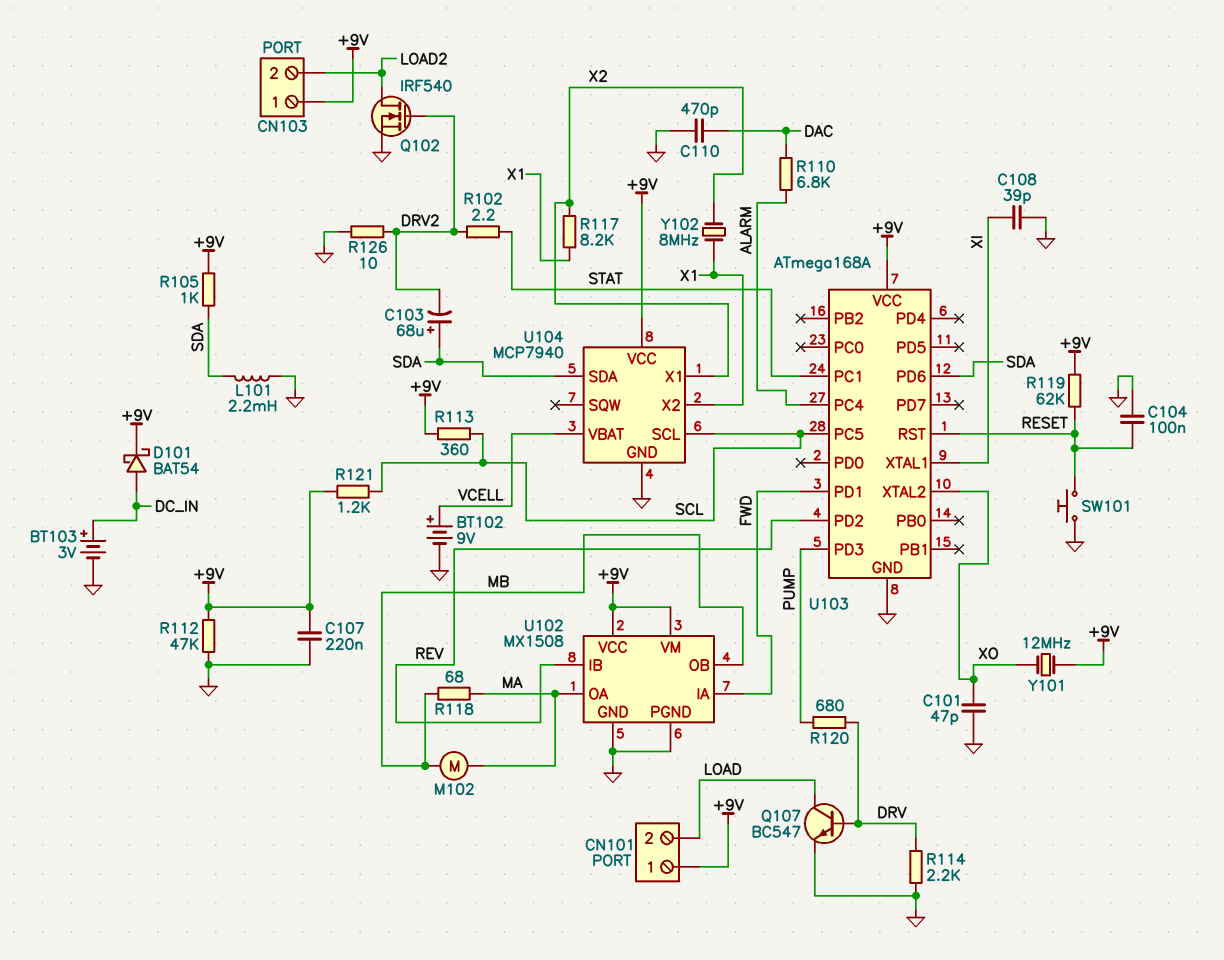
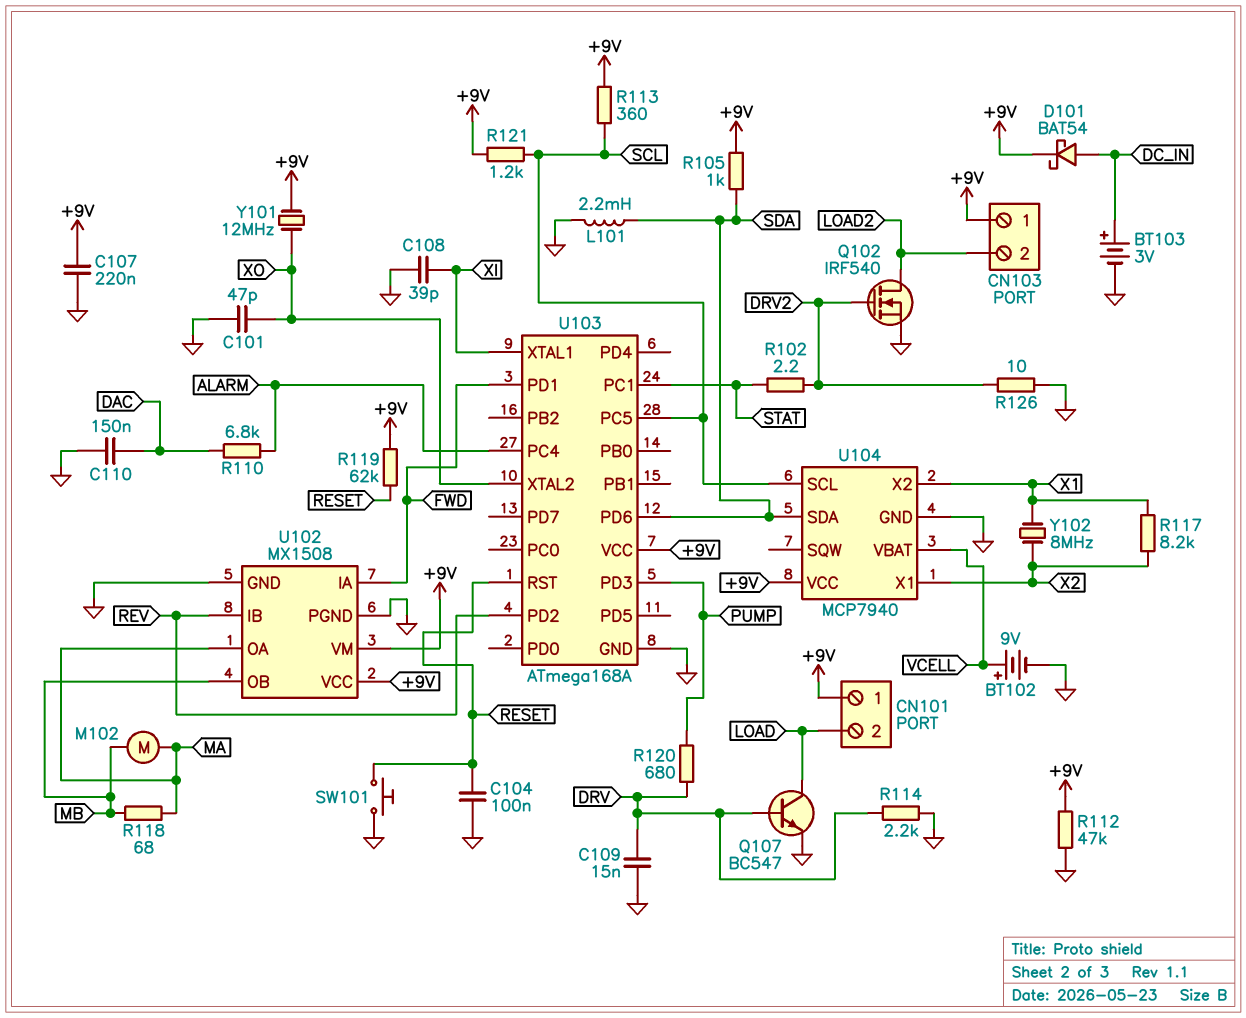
C103: 68uF (plus SDA, minus DRV2) -> none
C109: none -> 15nF (DRV, GND)
C110: 470pF (DAC, GND) -> 150nF (DAC, GND)

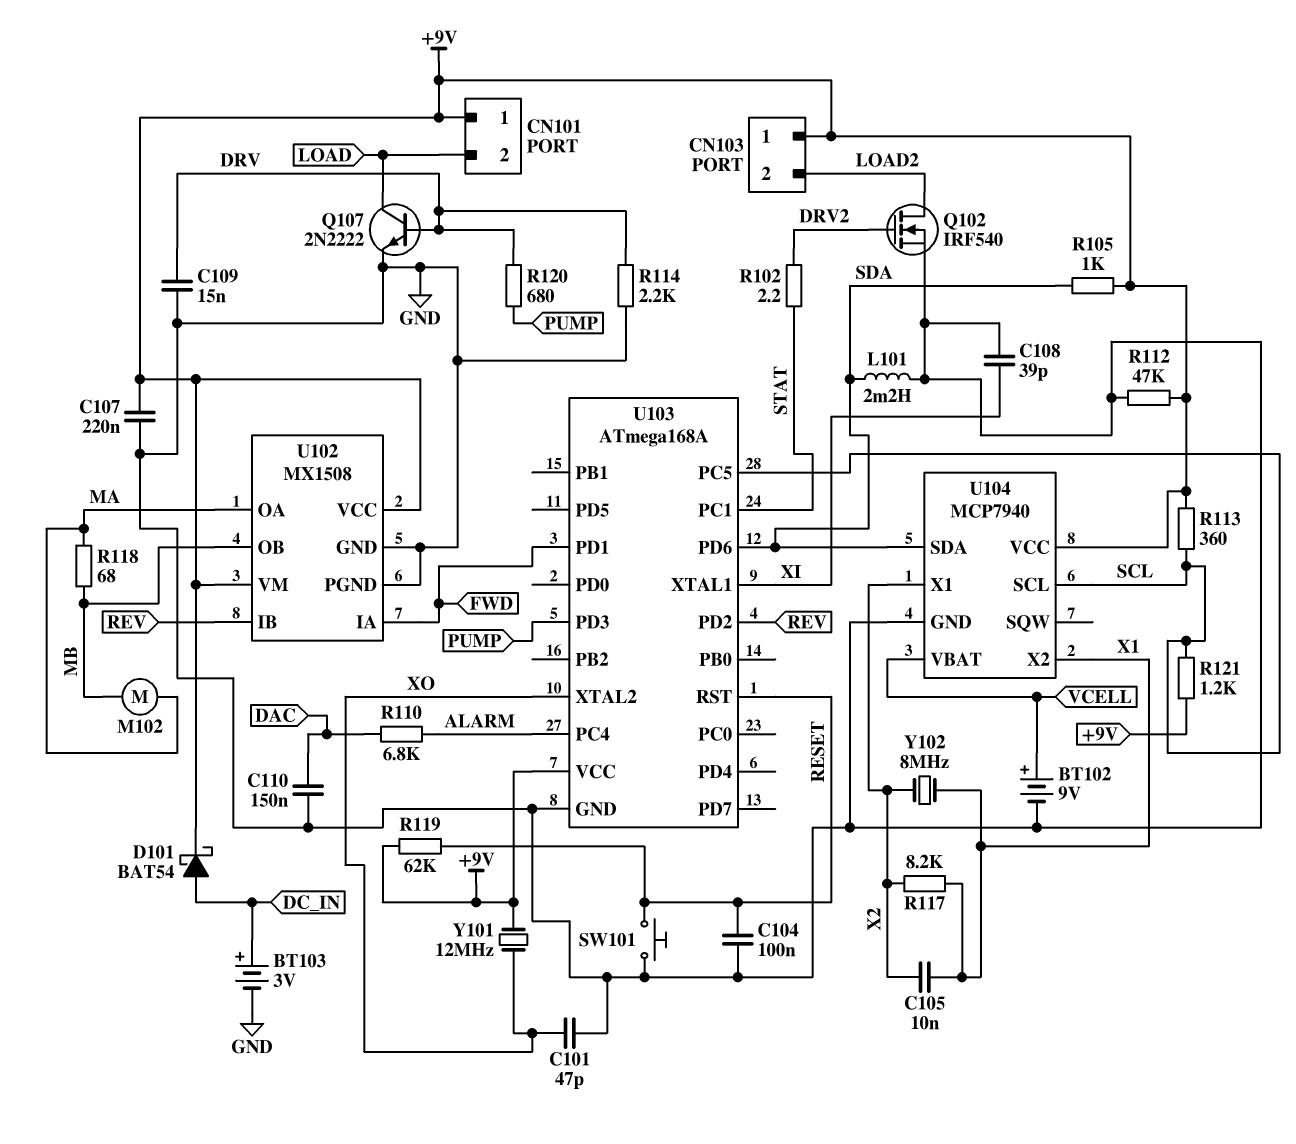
C105: none -> 10nF (X1, X2)
Q107: NPN BC547 (B DRV, C LOAD, E GND) -> NPN 2N2222 (B DRV, C LOAD, E GND)
R126: 10 (DRV2, GND) -> none

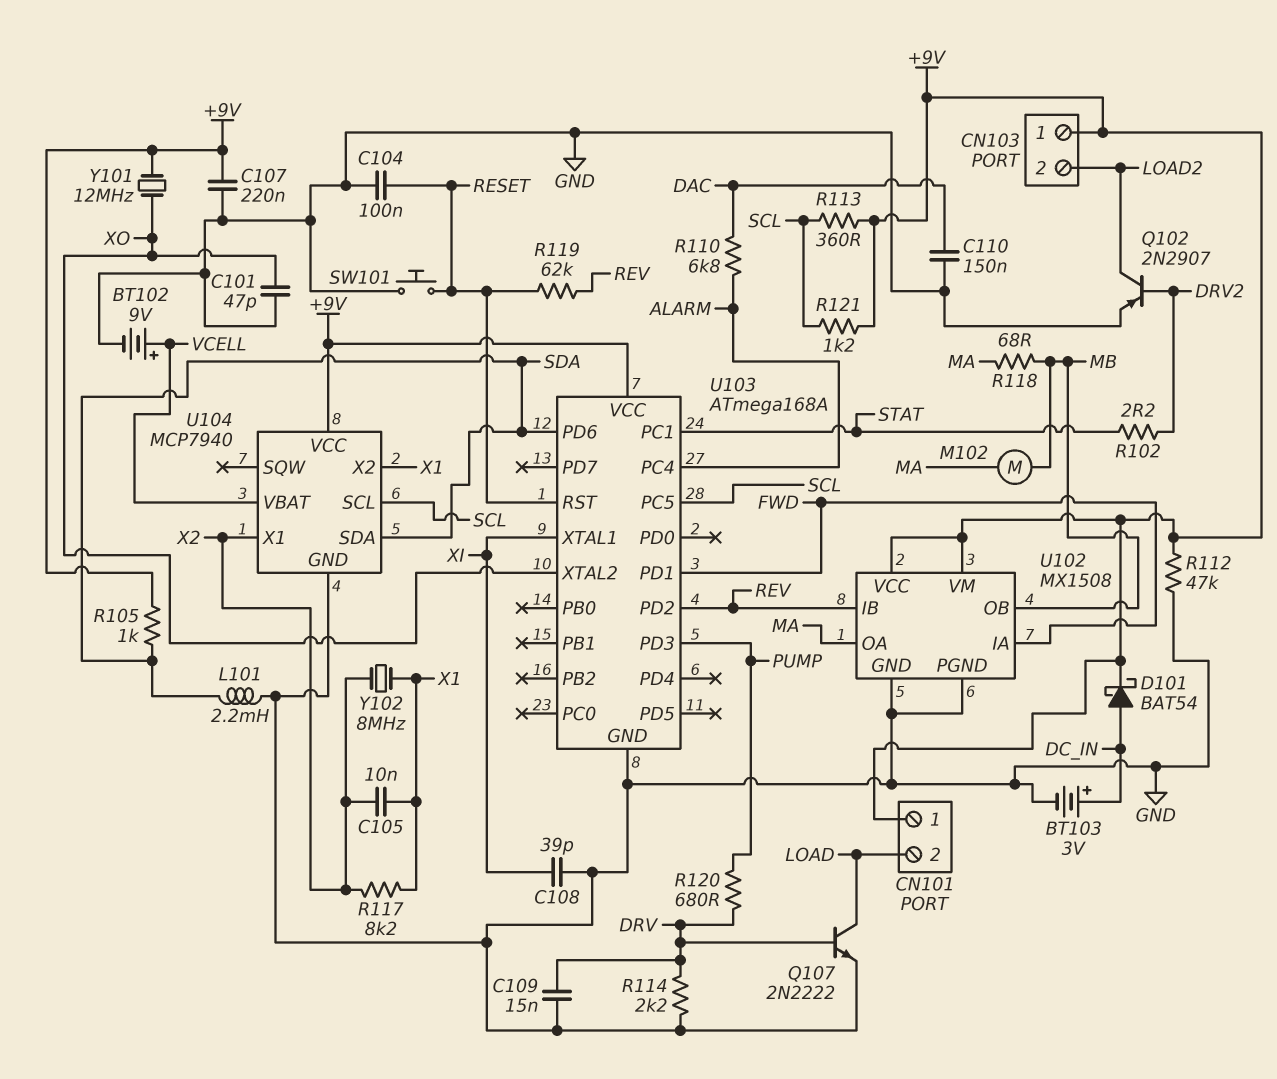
Q102: NMOS IRF540 (G DRV2, D LOAD2, S GND) -> PNP 2N2907 (B DRV2, C LOAD2, E GND)
R119: 62k (+9V, RESET) -> 62k (RESET, REV)

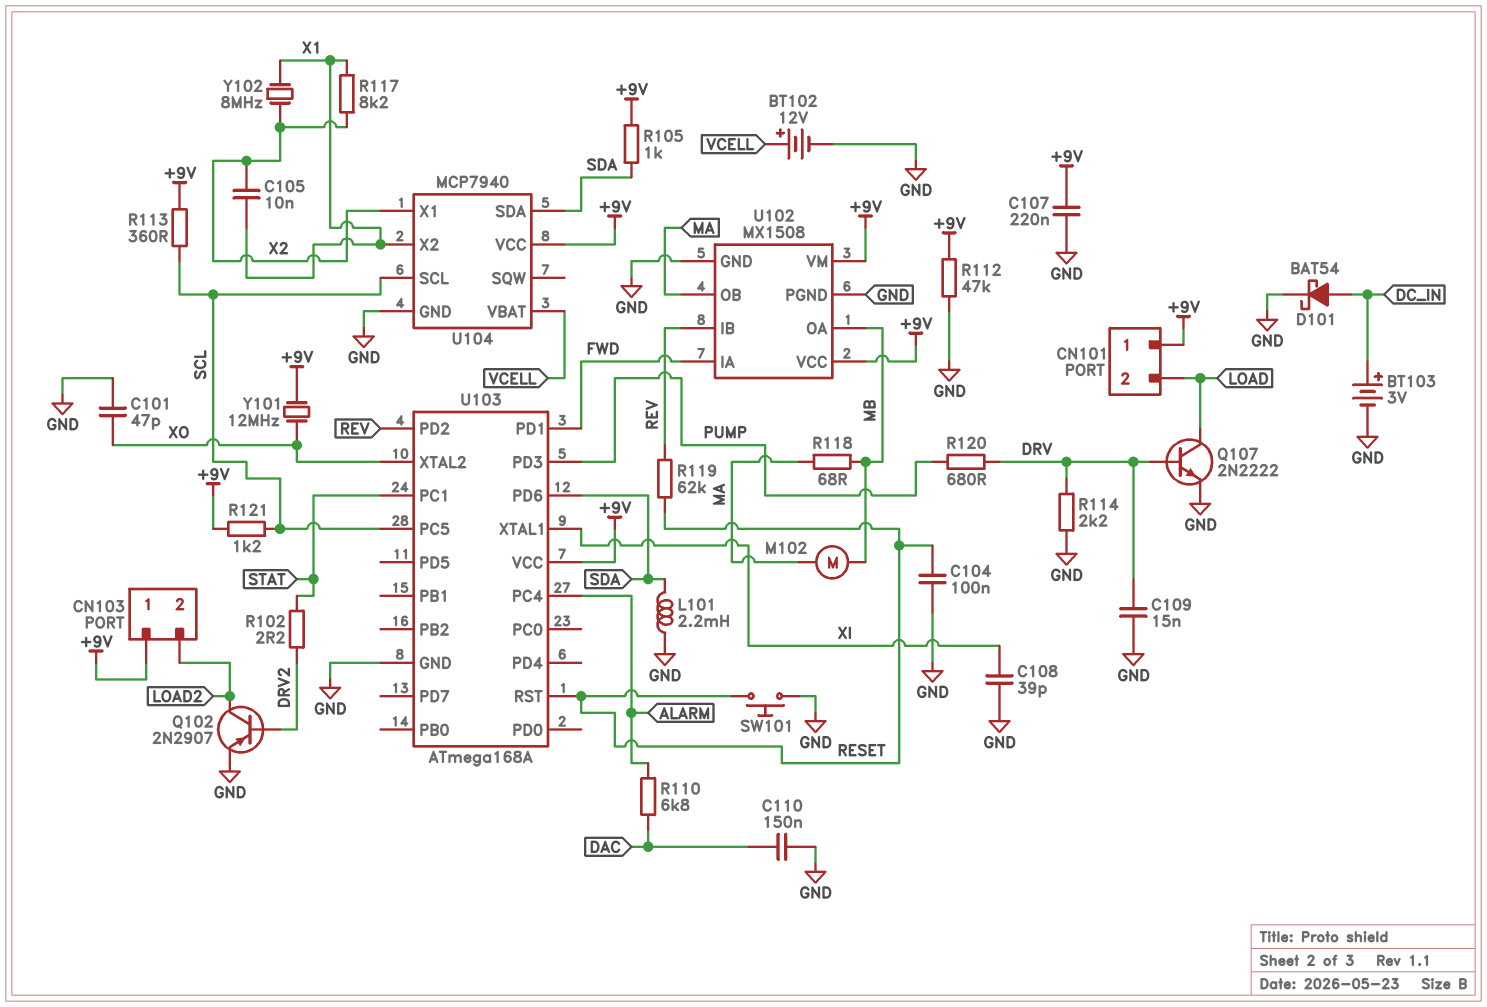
BT102: 9V (plus VCELL, minus GND) -> 12V (plus VCELL, minus GND)
D101: schottky BAT54 (A DC_IN, K +9V) -> schottky BAT54 (A DC_IN, K GND)
U102 pin OA: MA -> MB
U102 pin OB: MB -> MA

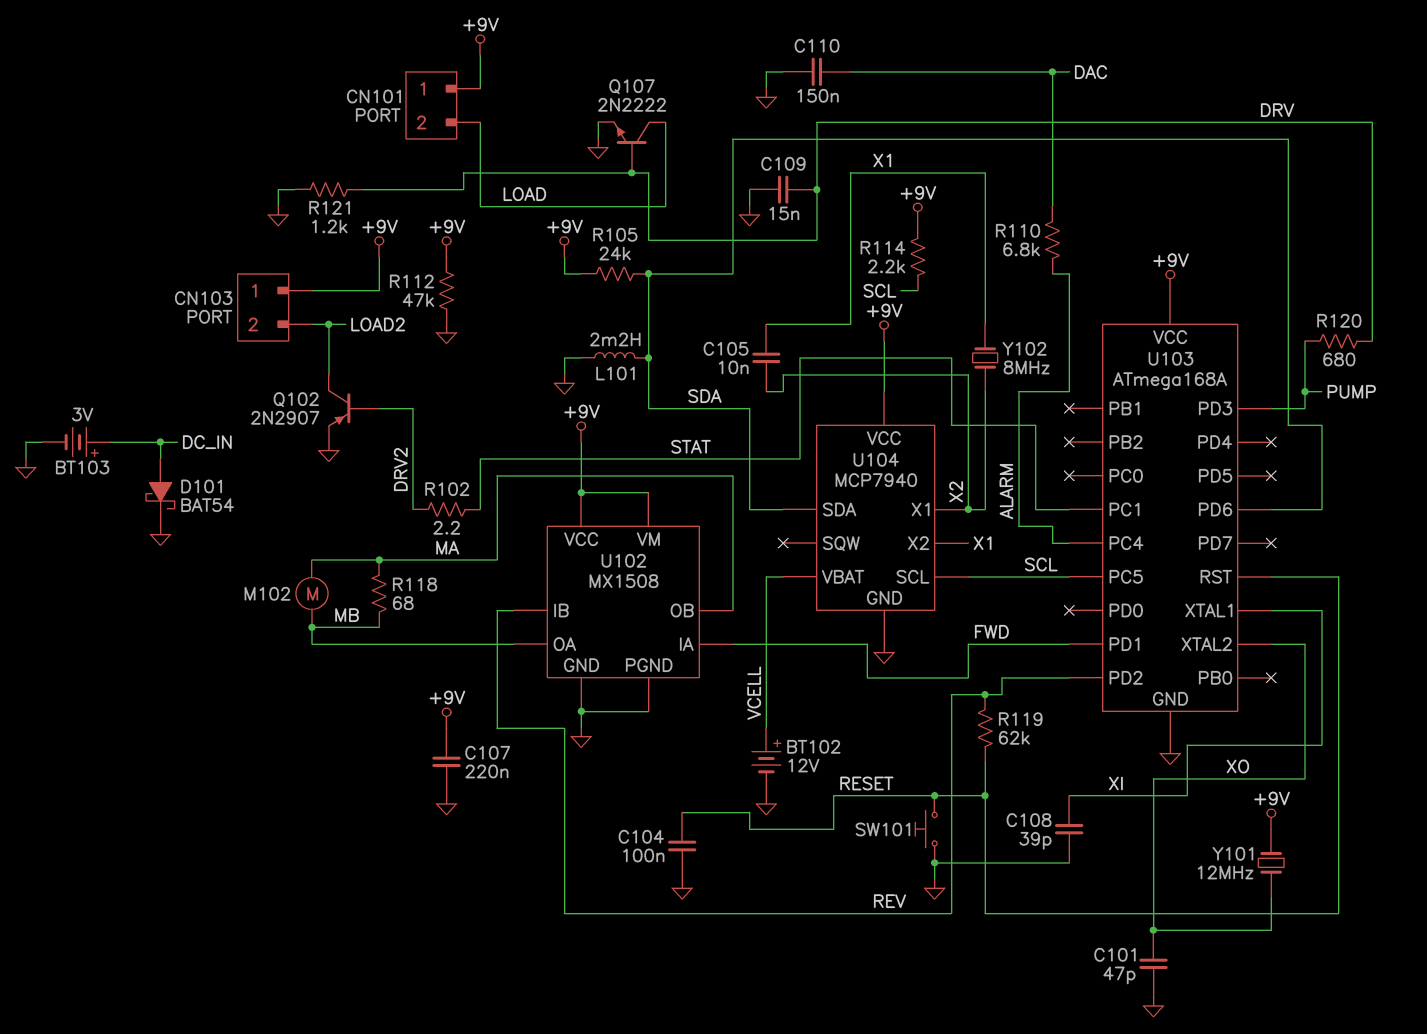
R105: 1k (+9V, SDA) -> 24k (+9V, SDA)
R113: 360 (+9V, SCL) -> none
R114: 2.2k (DRV, GND) -> 2.2k (+9V, SCL)
R117: 8.2k (X1, X2) -> none
R121: 1.2k (+9V, SCL) -> 1.2k (DRV, GND)

